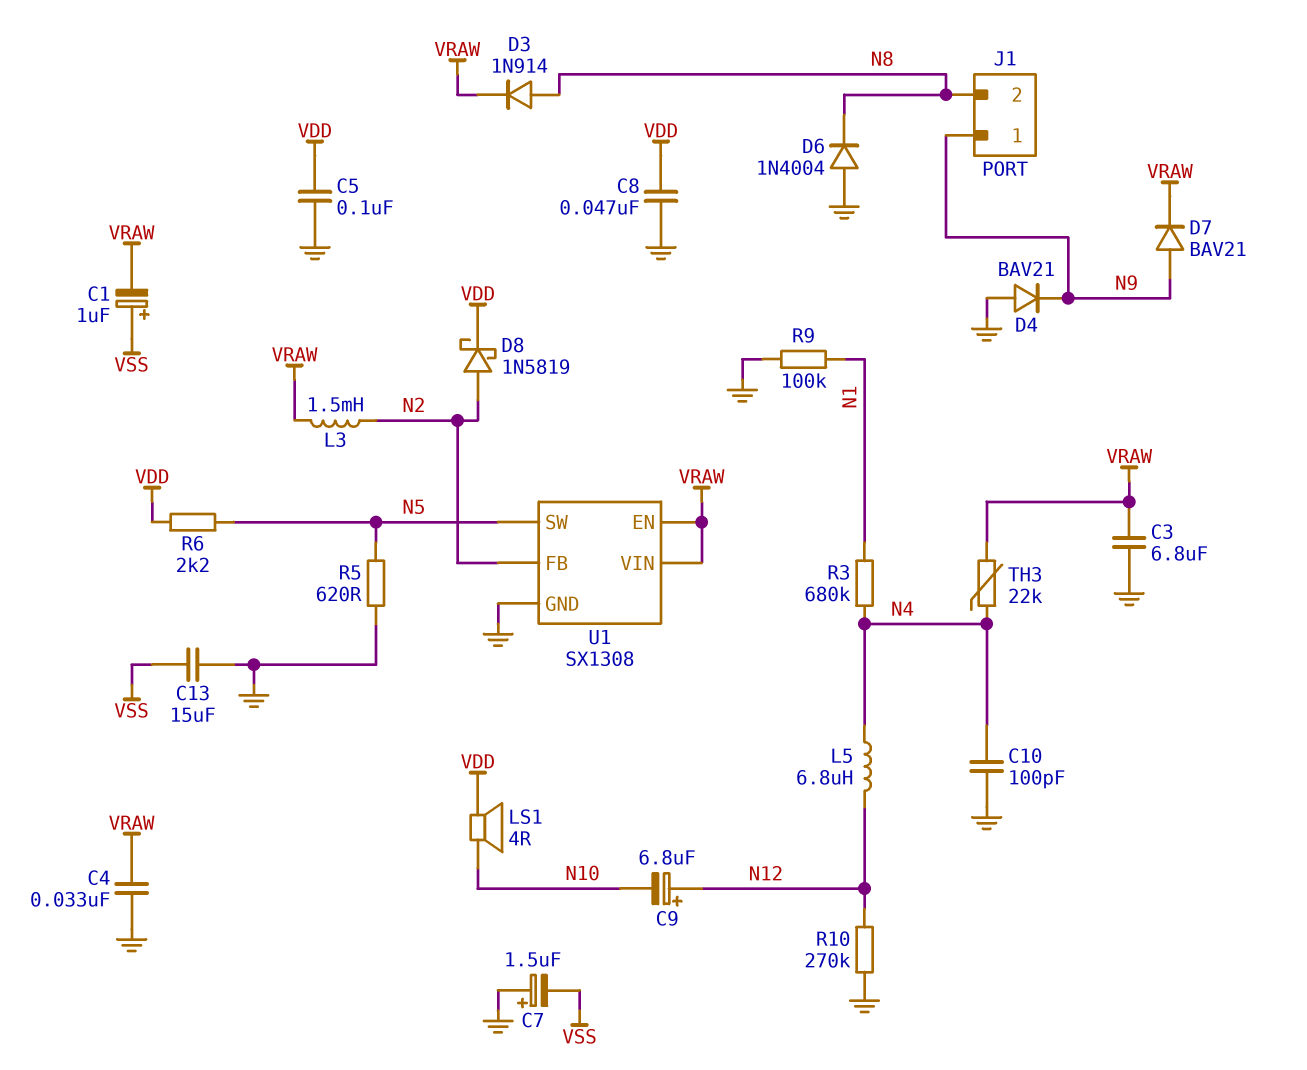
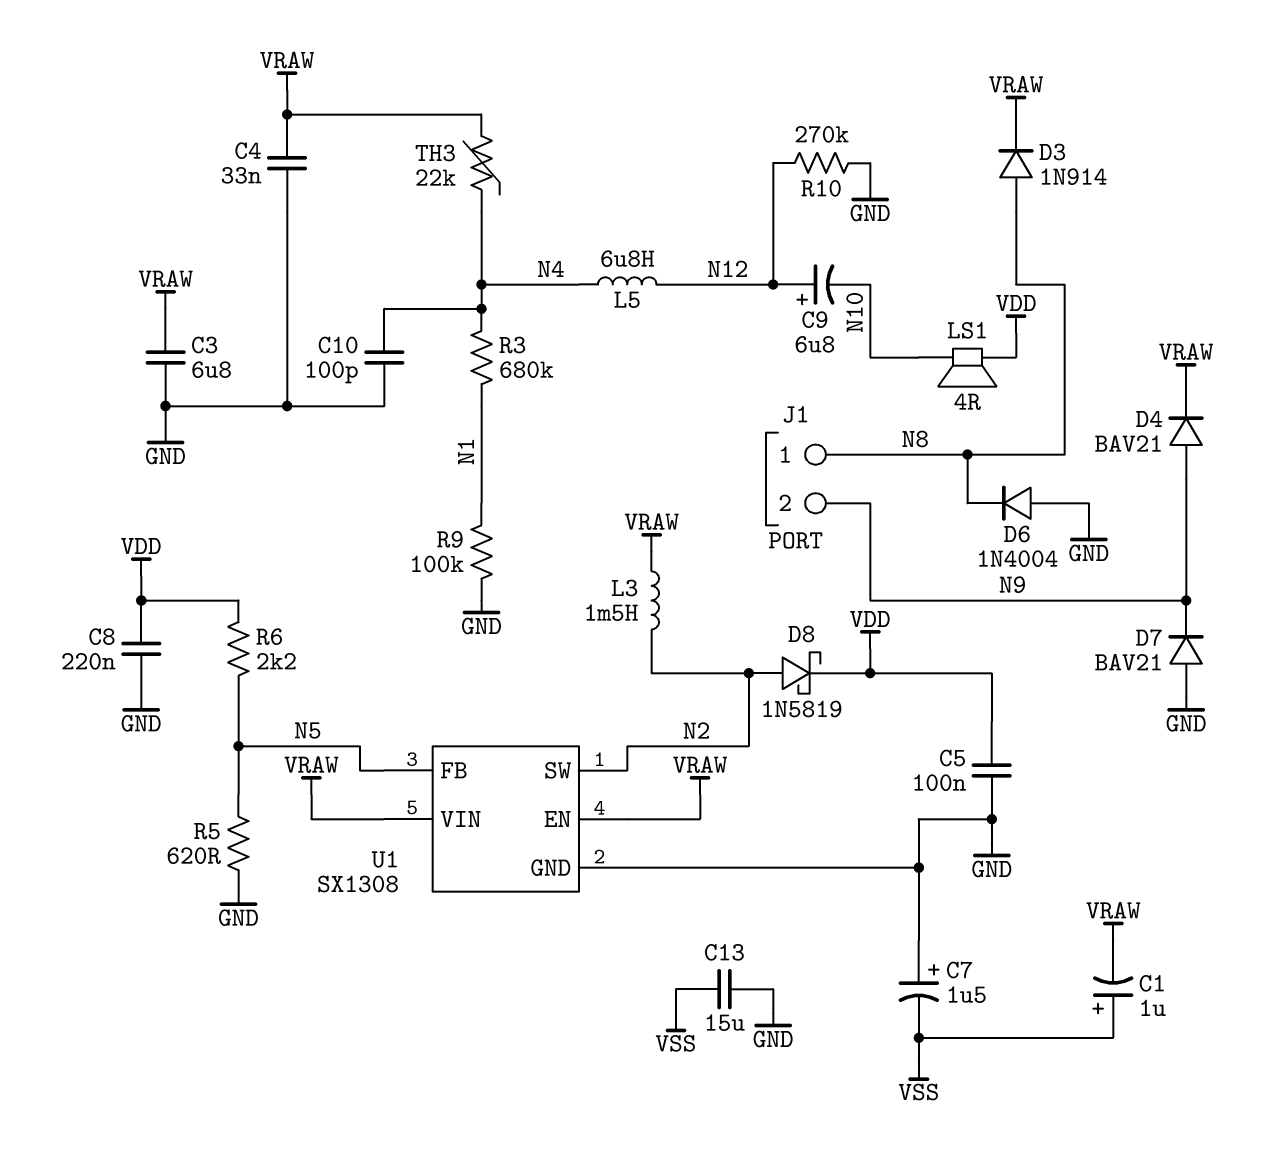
C8: 47nF (GND, VDD) -> 220nF (GND, VDD)
D4: diode BAV21 (A GND, K N9) -> diode BAV21 (A N9, K VRAW)
D7: diode BAV21 (A N9, K VRAW) -> diode BAV21 (A GND, K N9)
J1 pin 1: N9 -> N8
J1 pin 2: N8 -> N9
U1 pin FB: N2 -> N5
U1 pin SW: N5 -> N2

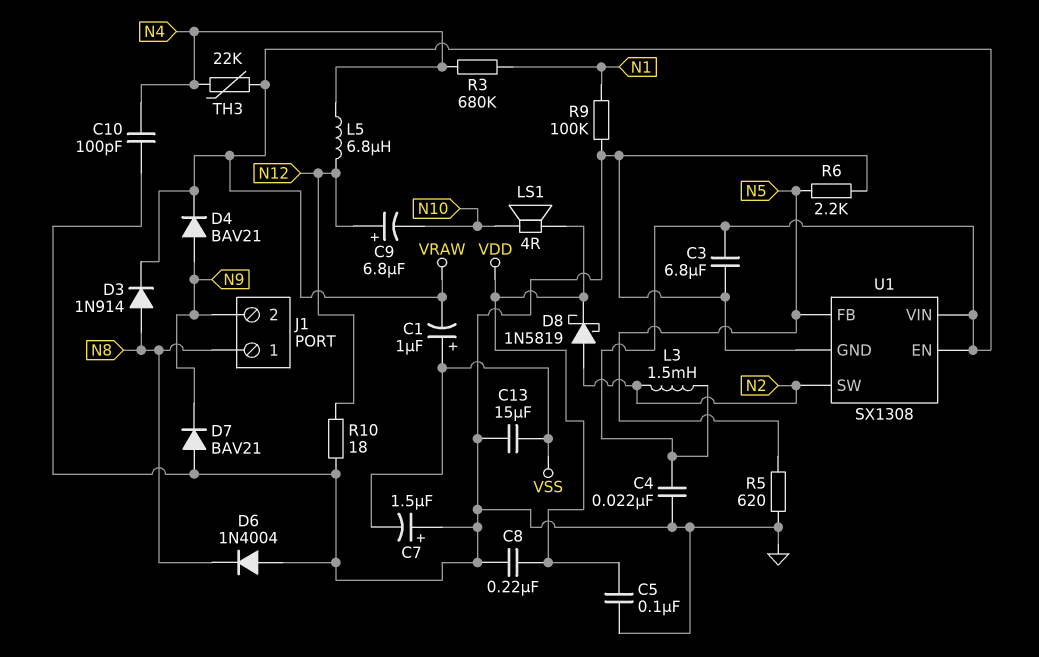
C4: 33nF (GND, VRAW) -> 22nF (GND, VRAW)
R6: 2.2k (N5, VDD) -> 2.2k (GND, N5)
R10: 270k (GND, N12) -> 18 (GND, N12)

